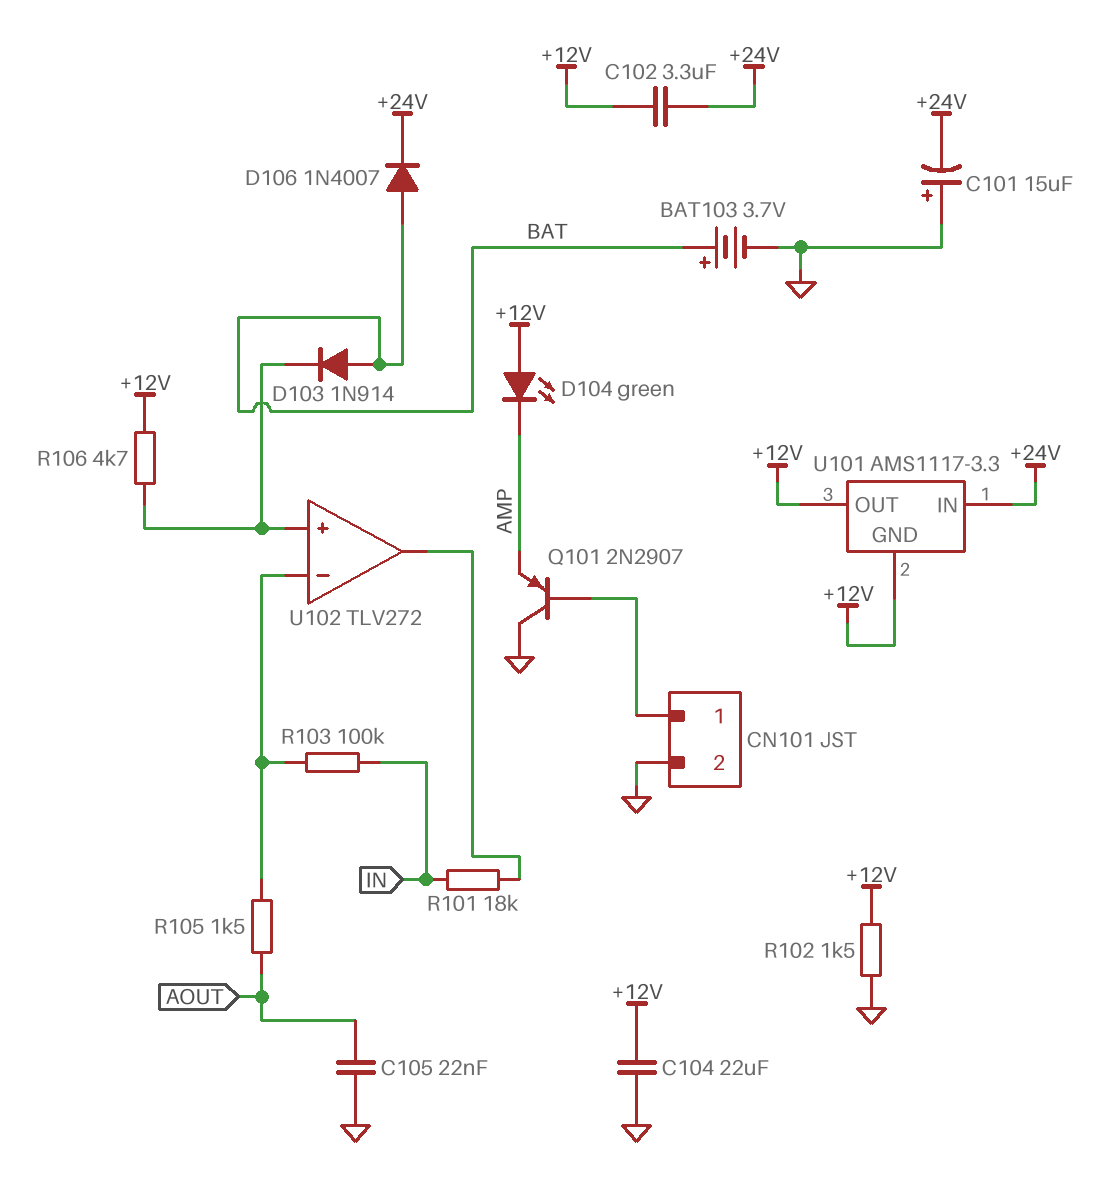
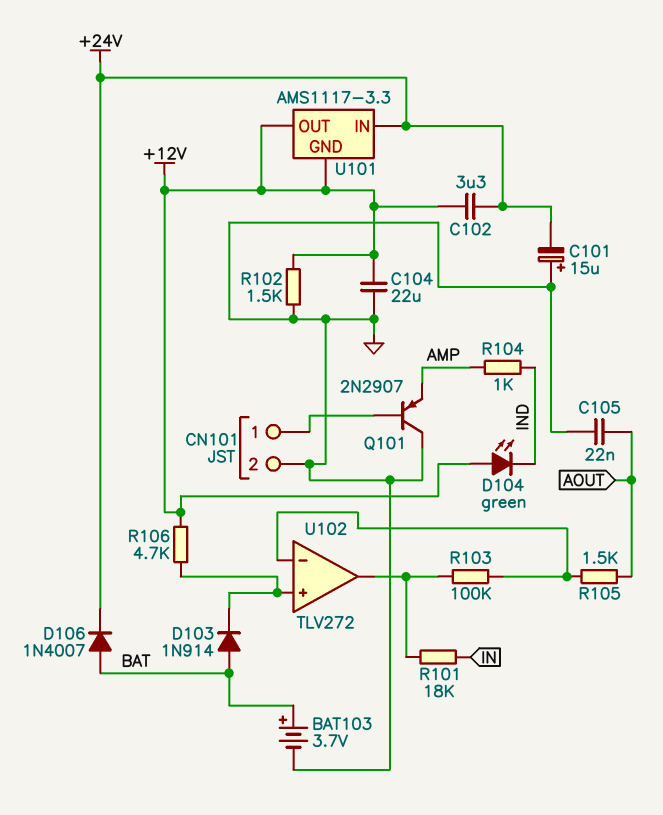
D104: LED green (A +12V, K AMP) -> LED green (A +12V, K IND)
R103: 100k (IN, U102/in-) -> 100k (U102/in-, U102/out)
R104: none -> 1k (AMP, IND)

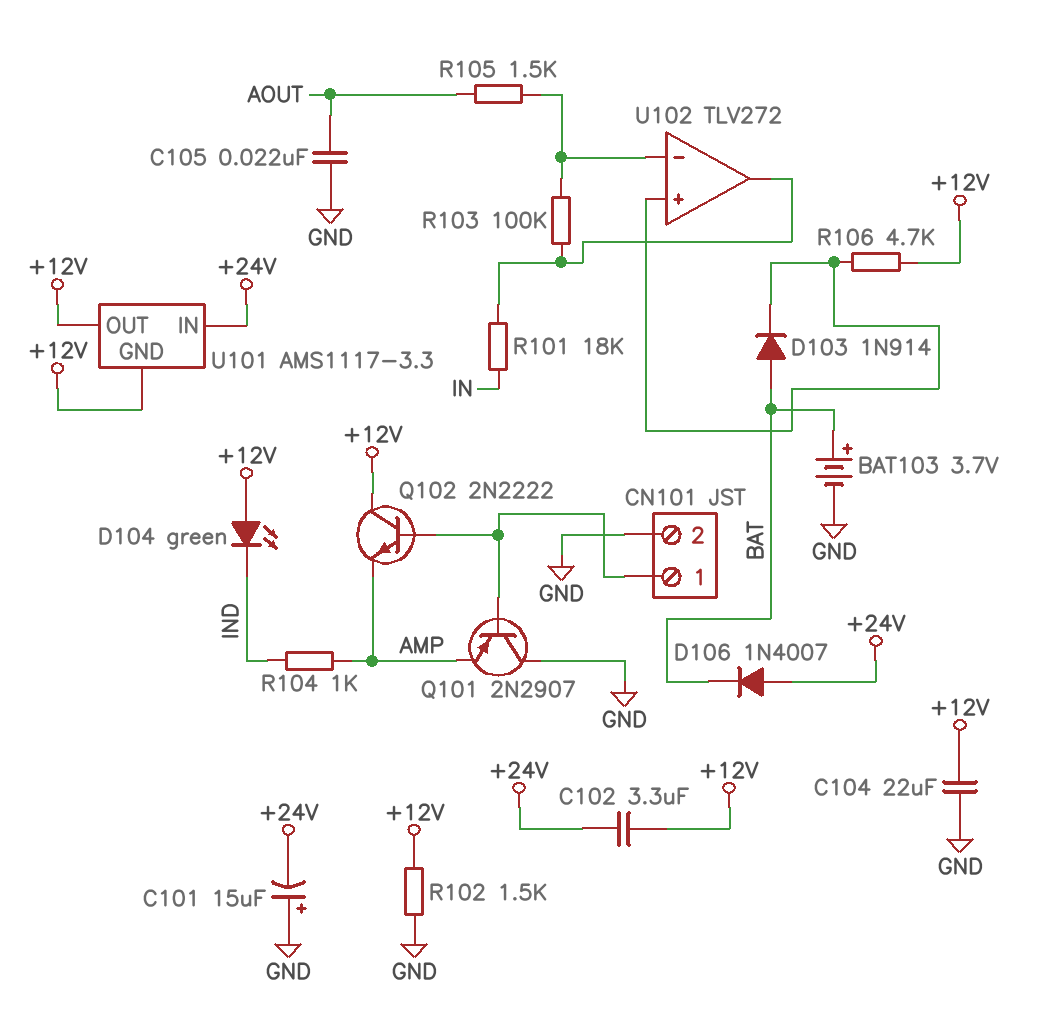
D106: diode 1N4007 (A BAT, K +24V) -> diode 1N4007 (A +24V, K BAT)
Q102: none -> NPN 2N2222 (B CN101/1, C +12V, E AMP)

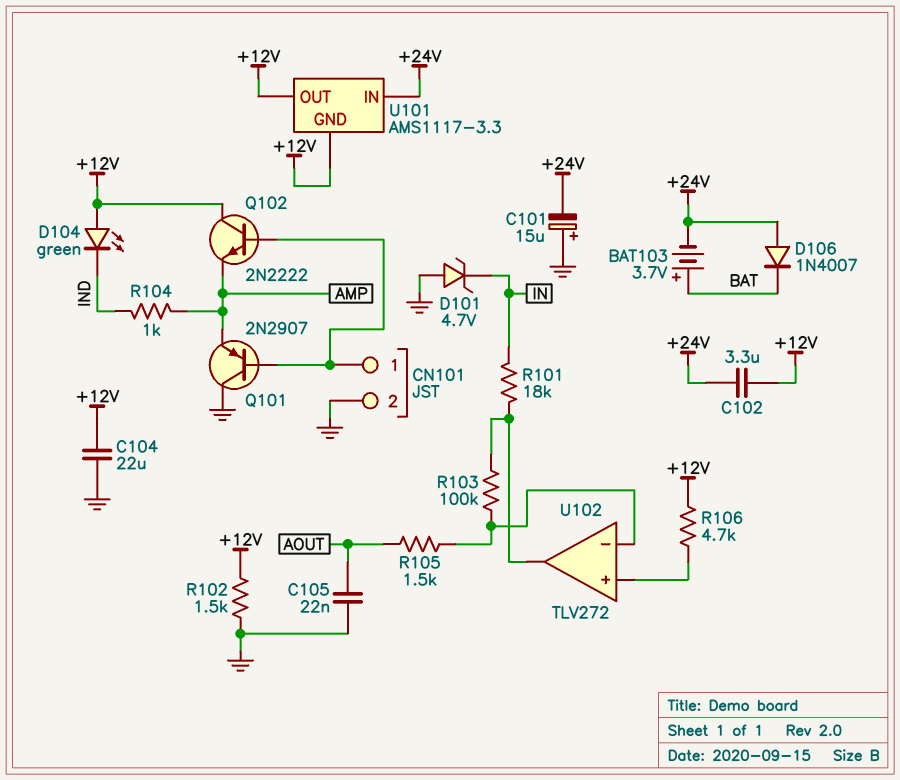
BAT103: 3.7V (plus BAT, minus GND) -> 3.7V (plus BAT, minus +24V)
D101: none -> zener 4.7V (A GND, K IN)
D103: diode 1N914 (A BAT, K U102/in+) -> none

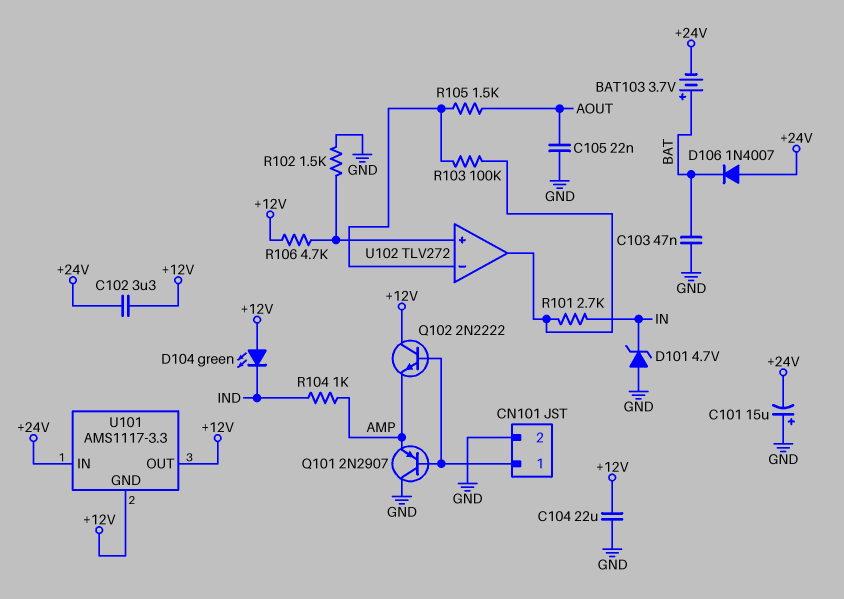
C103: none -> 47nF (BAT, GND)
R101: 18k (IN, U102/out) -> 2.7k (IN, U102/out)
R102: 1.5k (+12V, GND) -> 1.5k (GND, U102/in+)

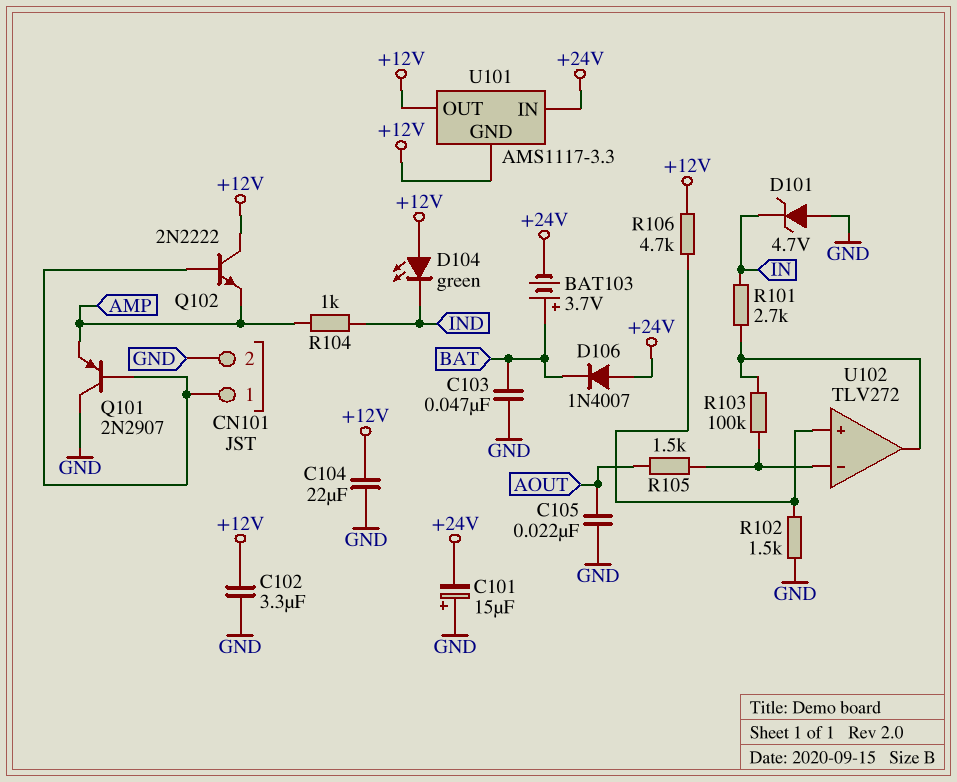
C102: 3.3uF (+12V, +24V) -> 3.3uF (+12V, GND)

